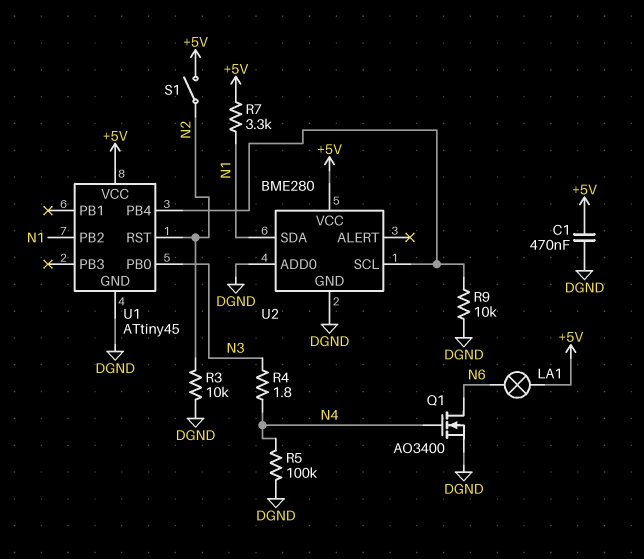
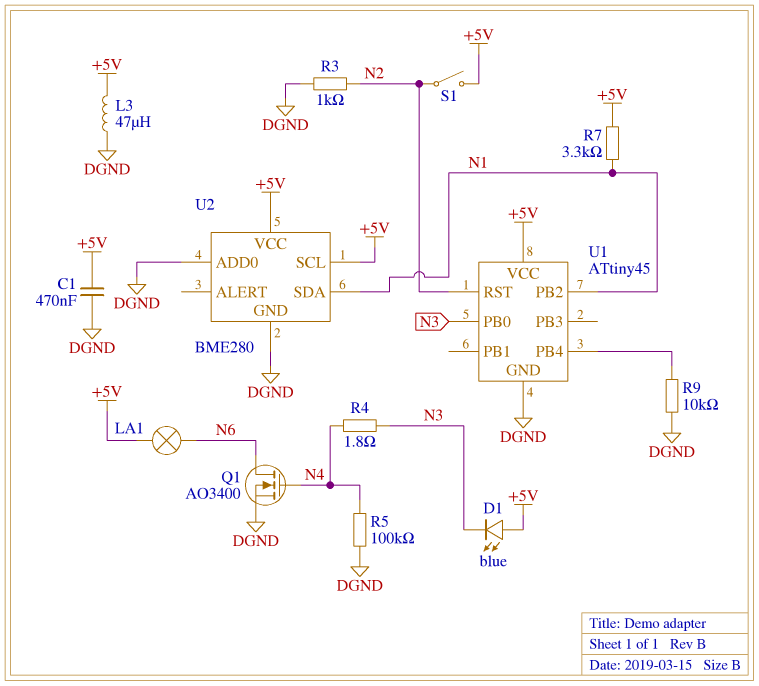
D1: none -> LED blue (A +5V, K N3)
L3: none -> 47uH (+5V, DGND)
R3: 10k (DGND, N2) -> 1k (DGND, N2)
U2 pin SCL: U1/PB4 -> +5V

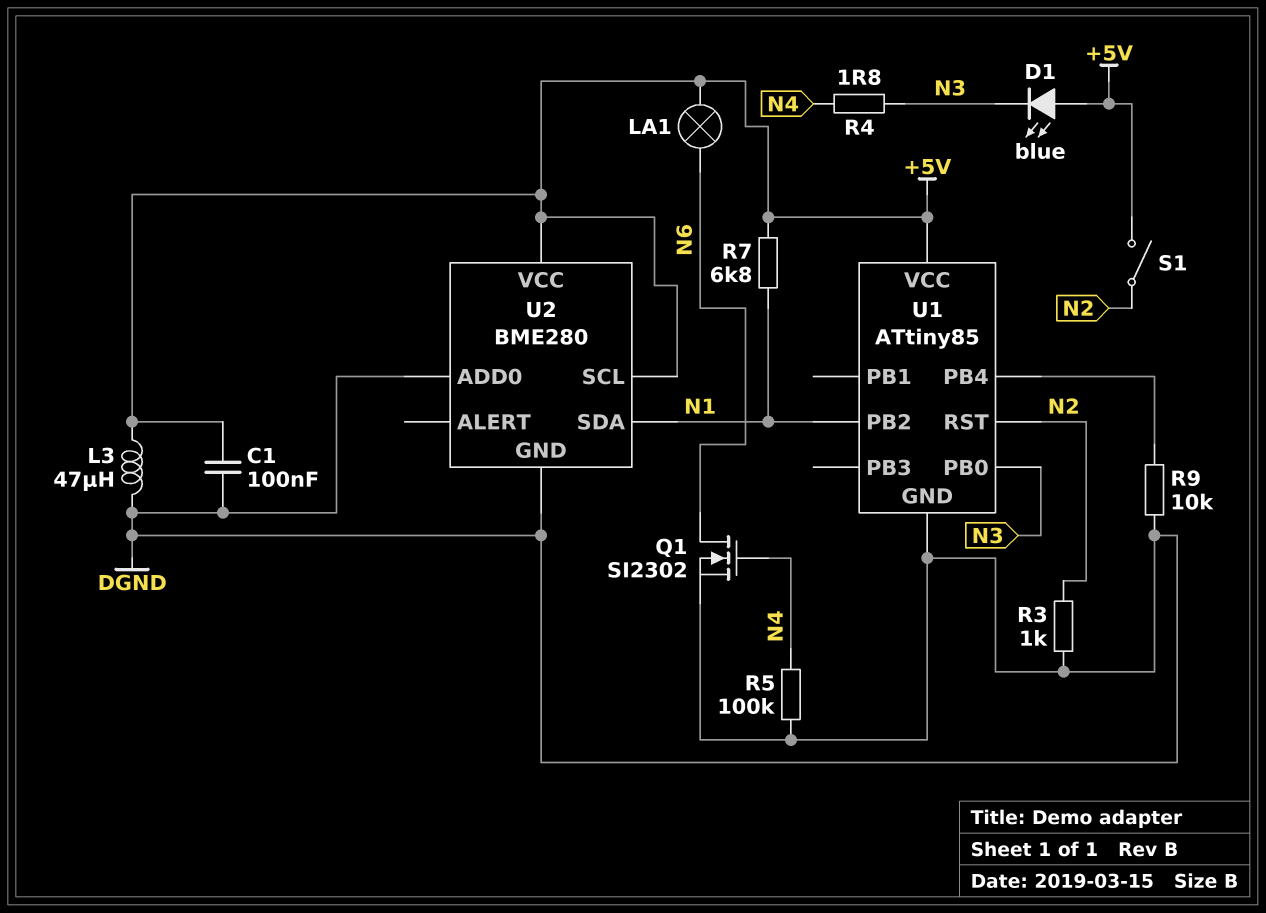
C1: 470nF (+5V, DGND) -> 100nF (+5V, DGND)
Q1: NMOS AO3400 (G N4, D N6, S DGND) -> NMOS SI2302 (G N4, D N6, S DGND)
R7: 3.3k (+5V, N1) -> 6.8k (+5V, N1)
U1: ATtiny45 -> ATtiny85

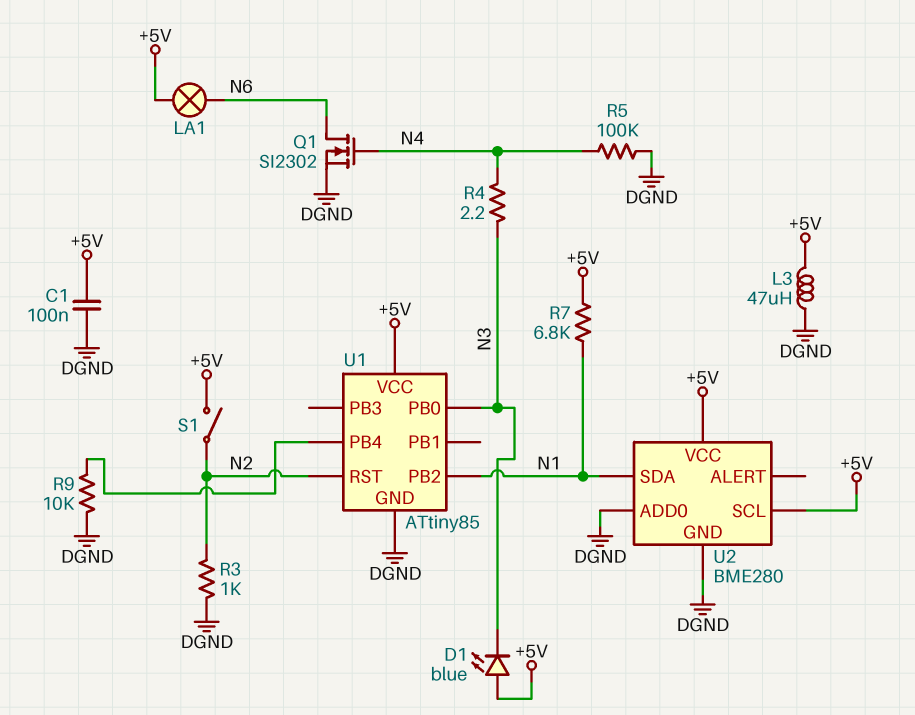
R4: 1.8 (N3, N4) -> 2.2 (N3, N4)

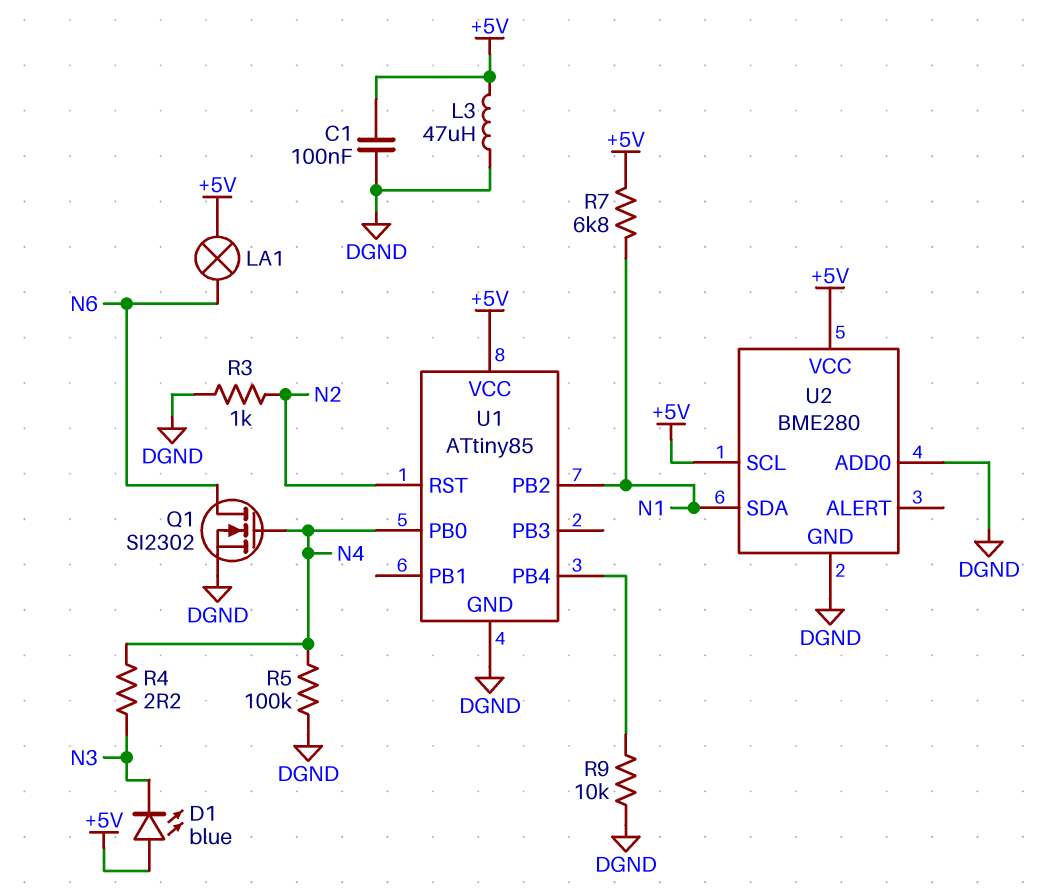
S1: switch (+5V, N2) -> none
U1 pin PB0: N3 -> N4

